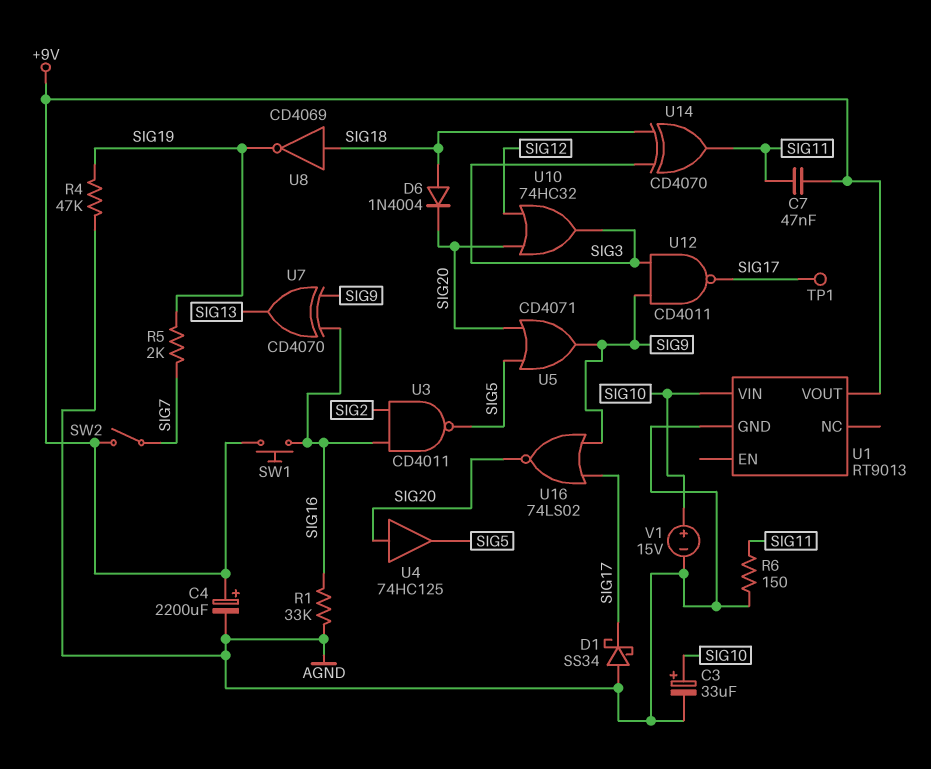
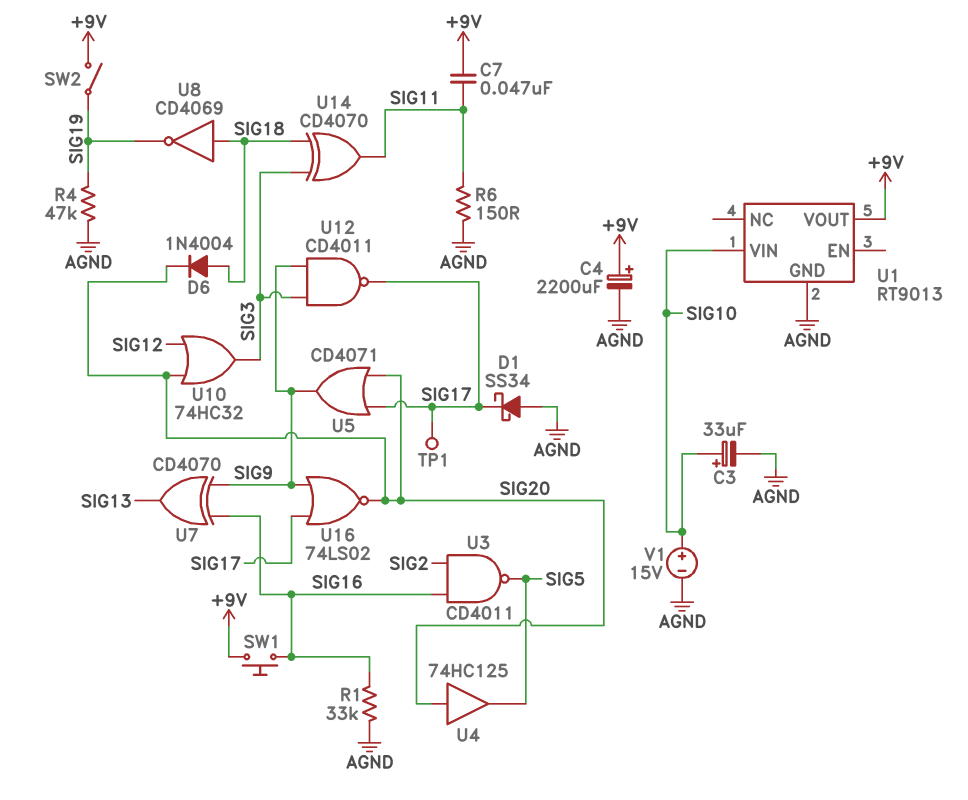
R5: 2k (SIG7, SIG19) -> none
SW2: switch (+9V, SIG7) -> switch (+9V, SIG19)
U5: OR CD4071 (in SIG5, in SIG20, out SIG9) -> OR CD4071 (in SIG17, in SIG20, out SIG9)

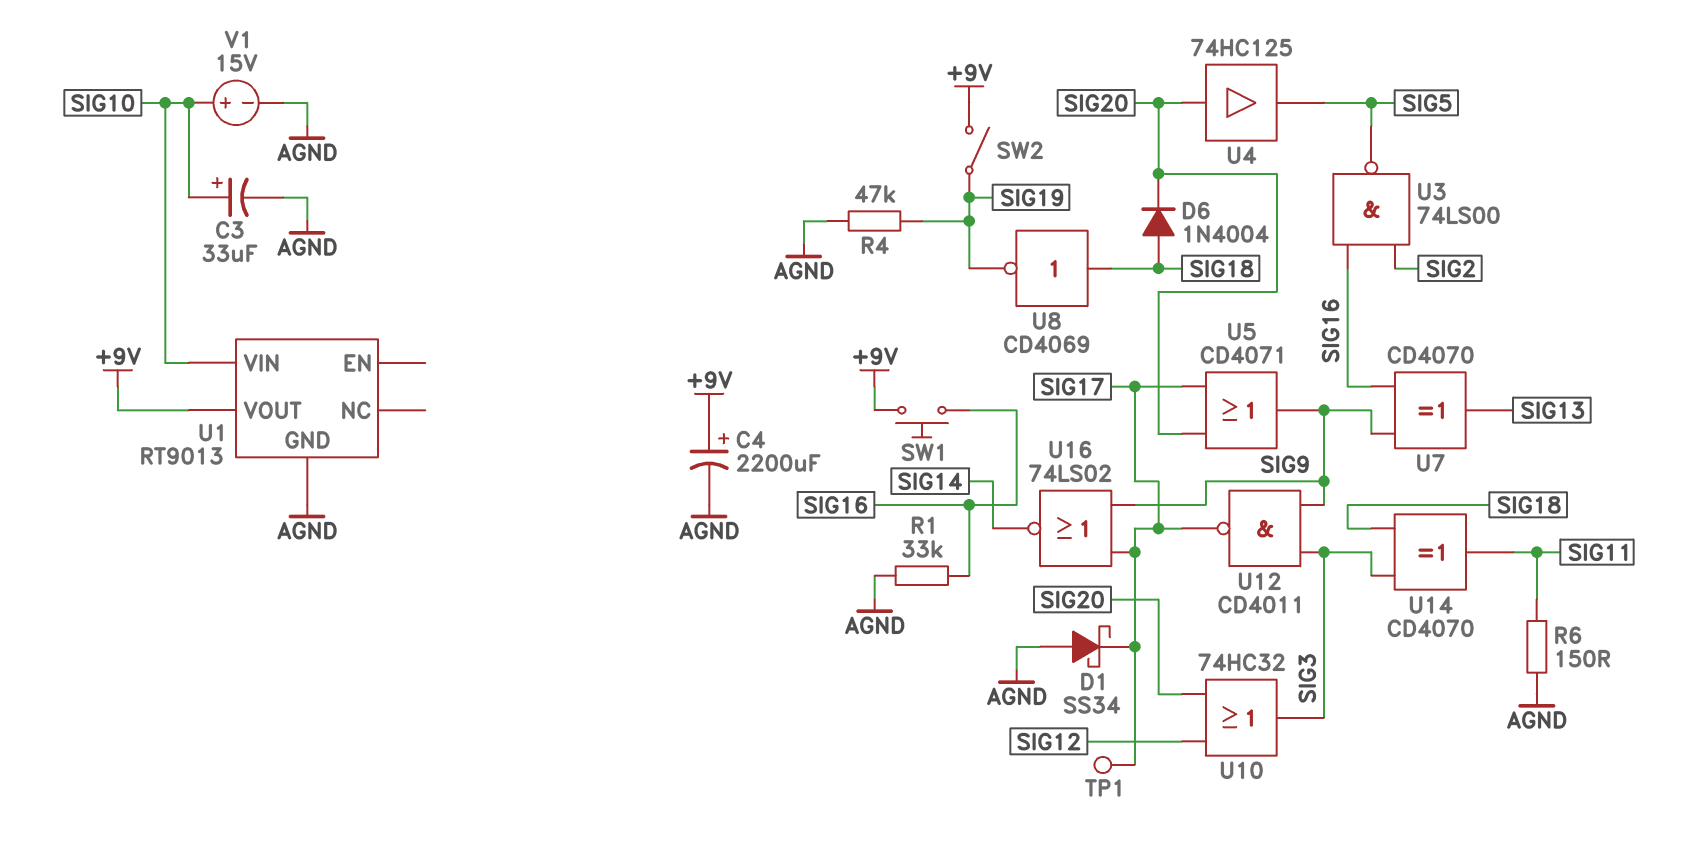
C7: 47nF (+9V, SIG11) -> none
U3: NAND CD4011 (in SIG2, in SIG16, out SIG5) -> NAND 74LS00 (in SIG2, in SIG16, out SIG5)
U16: NOR 74LS02 (in SIG9, in SIG17, out SIG20) -> NOR 74LS02 (in SIG9, in SIG17, out SIG14)

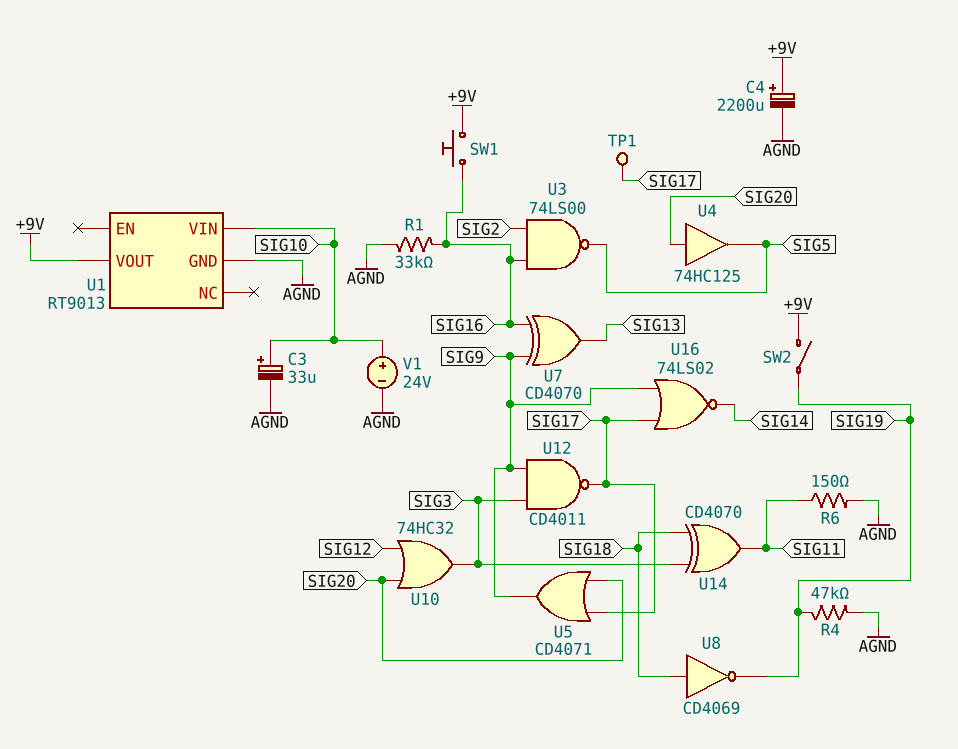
D1: schottky SS34 (A AGND, K SIG17) -> none
D6: diode 1N4004 (A SIG18, K SIG20) -> none
V1: 15V (plus SIG10, minus AGND) -> 24V (plus SIG10, minus AGND)

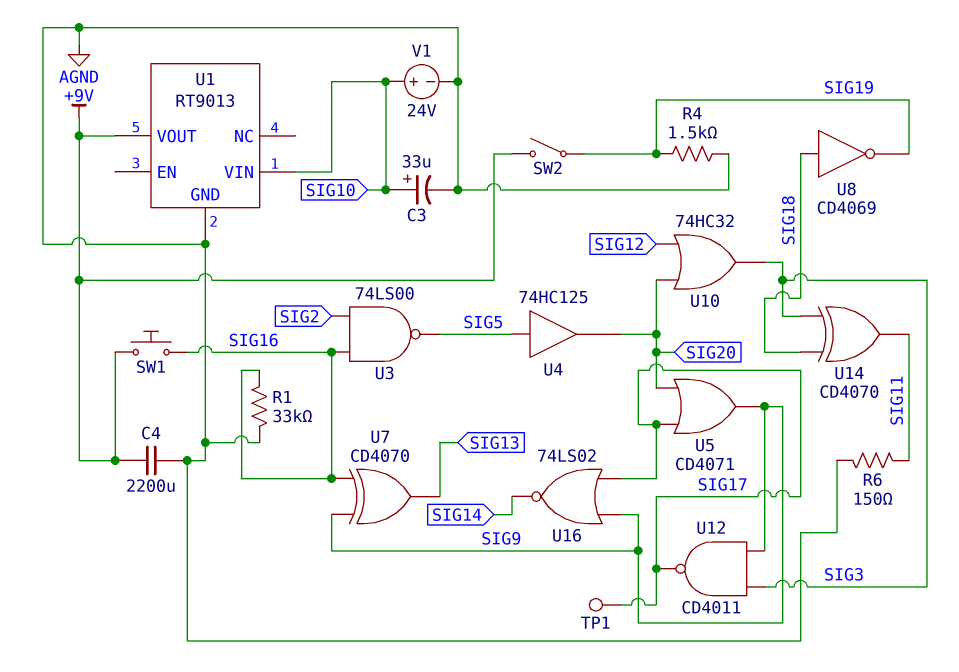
C4: 2200uF (plus +9V, minus AGND) -> 2200uF (+9V, AGND)
R4: 47k (AGND, SIG19) -> 1.5k (AGND, SIG19)
U4: buffer 74HC125 (in SIG20, out SIG5) -> buffer 74HC125 (in SIG5, out SIG20)

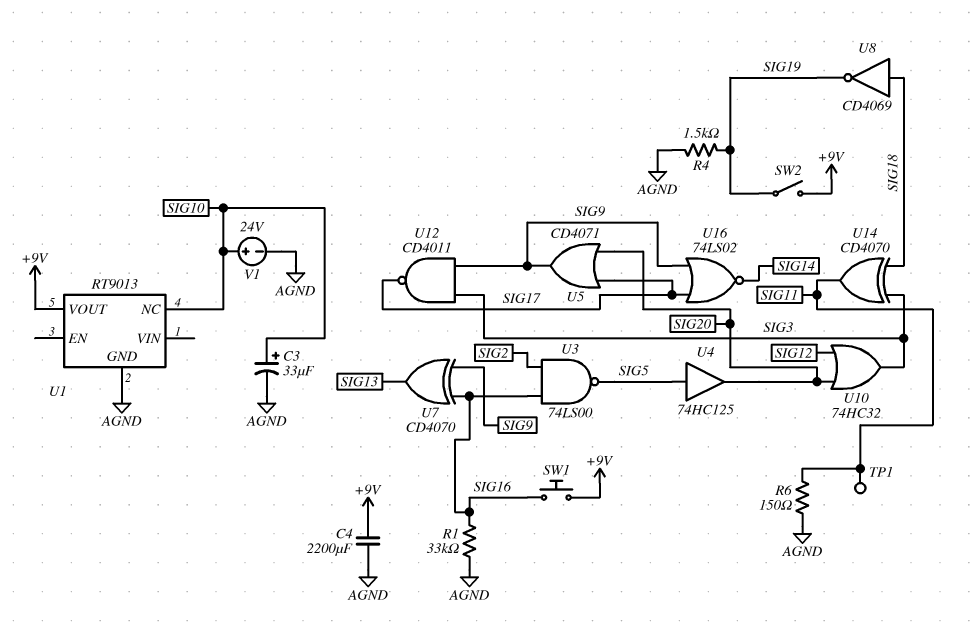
TP1: test point (SIG17) -> test point (SIG11)
U1 pin NC: none -> SIG10
U1 pin VIN: SIG10 -> none

